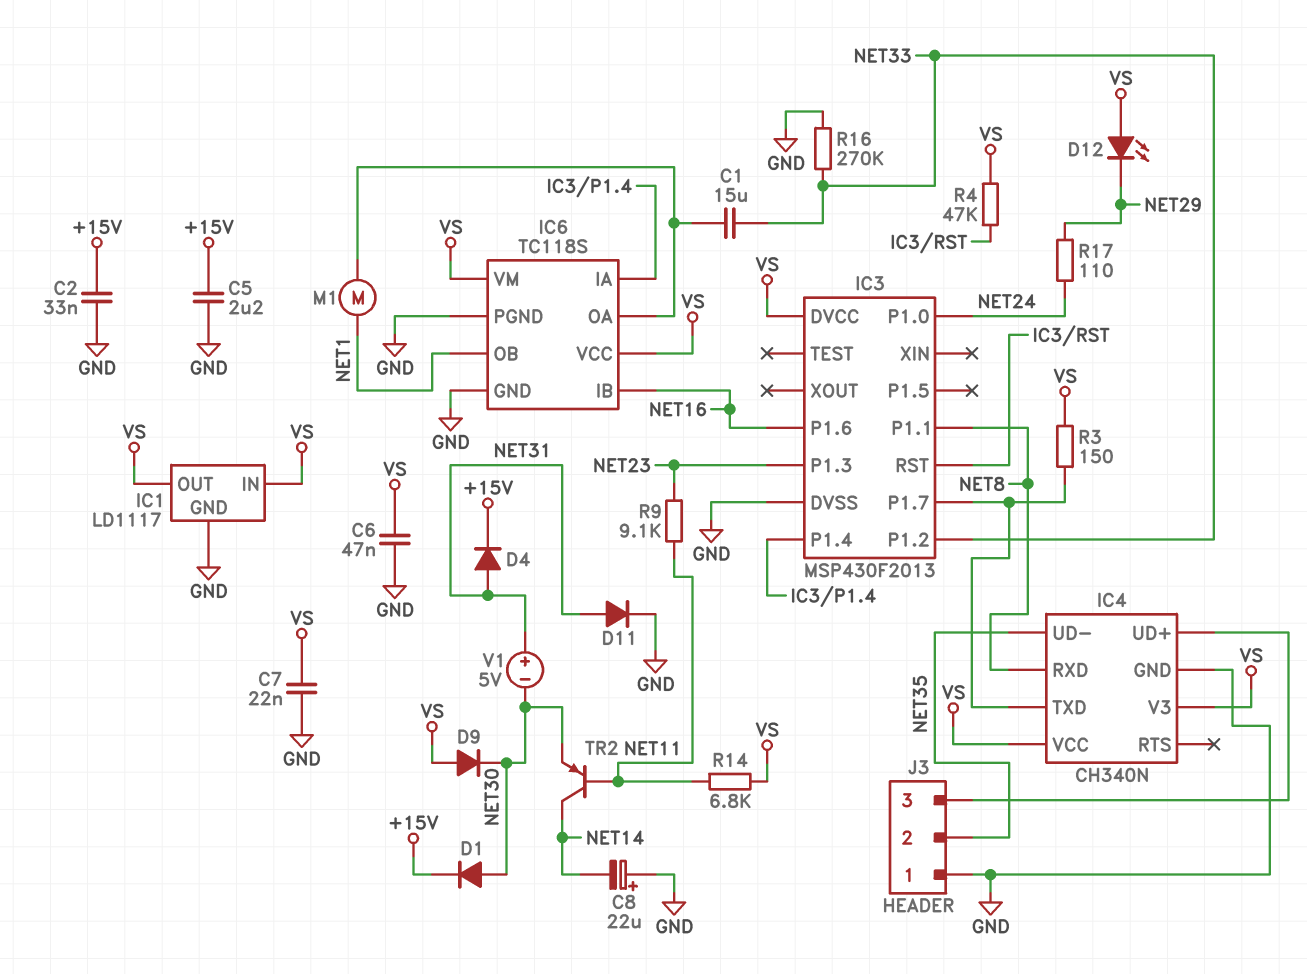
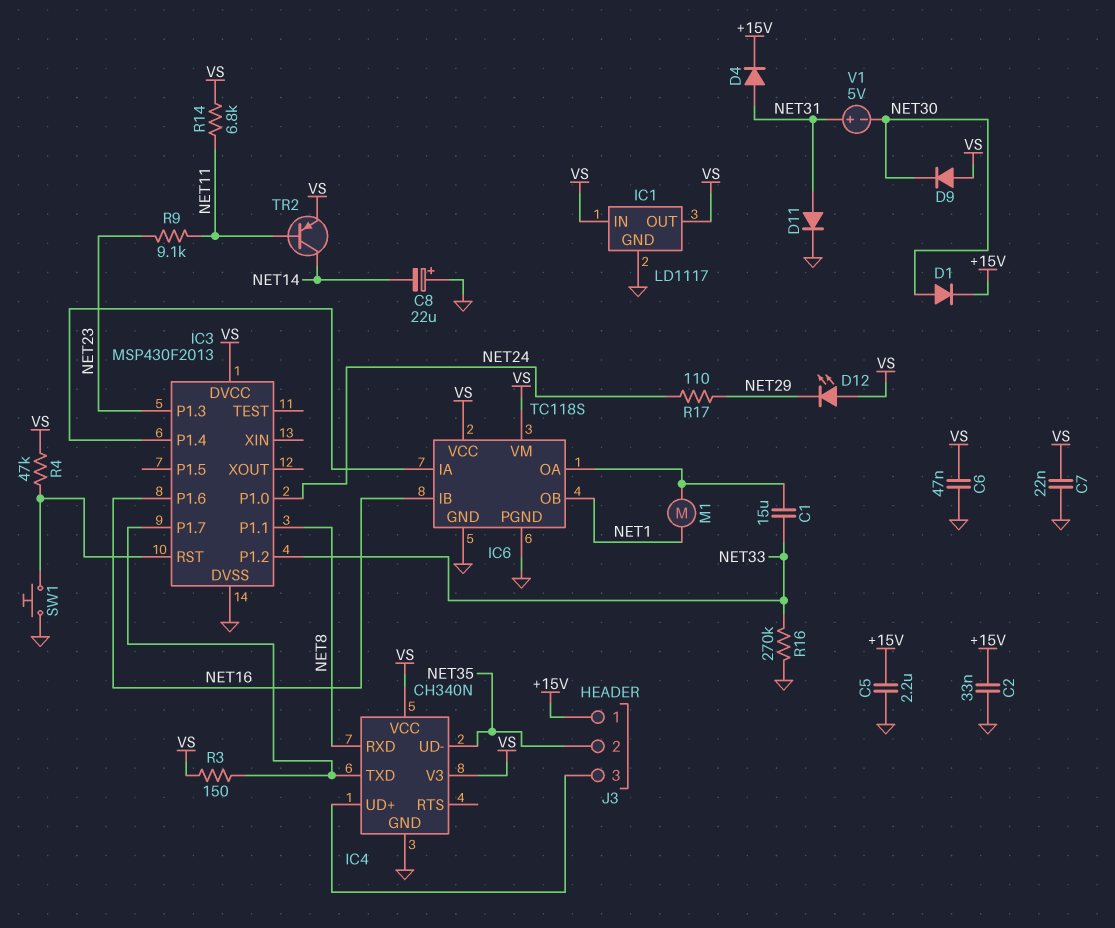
J3 pin 1: GND -> +15V
SW1: none -> button (GND, IC3/RST)
TR2: PNP (B NET11, C NET14, E NET30) -> PNP (B NET11, C NET14, E VS)

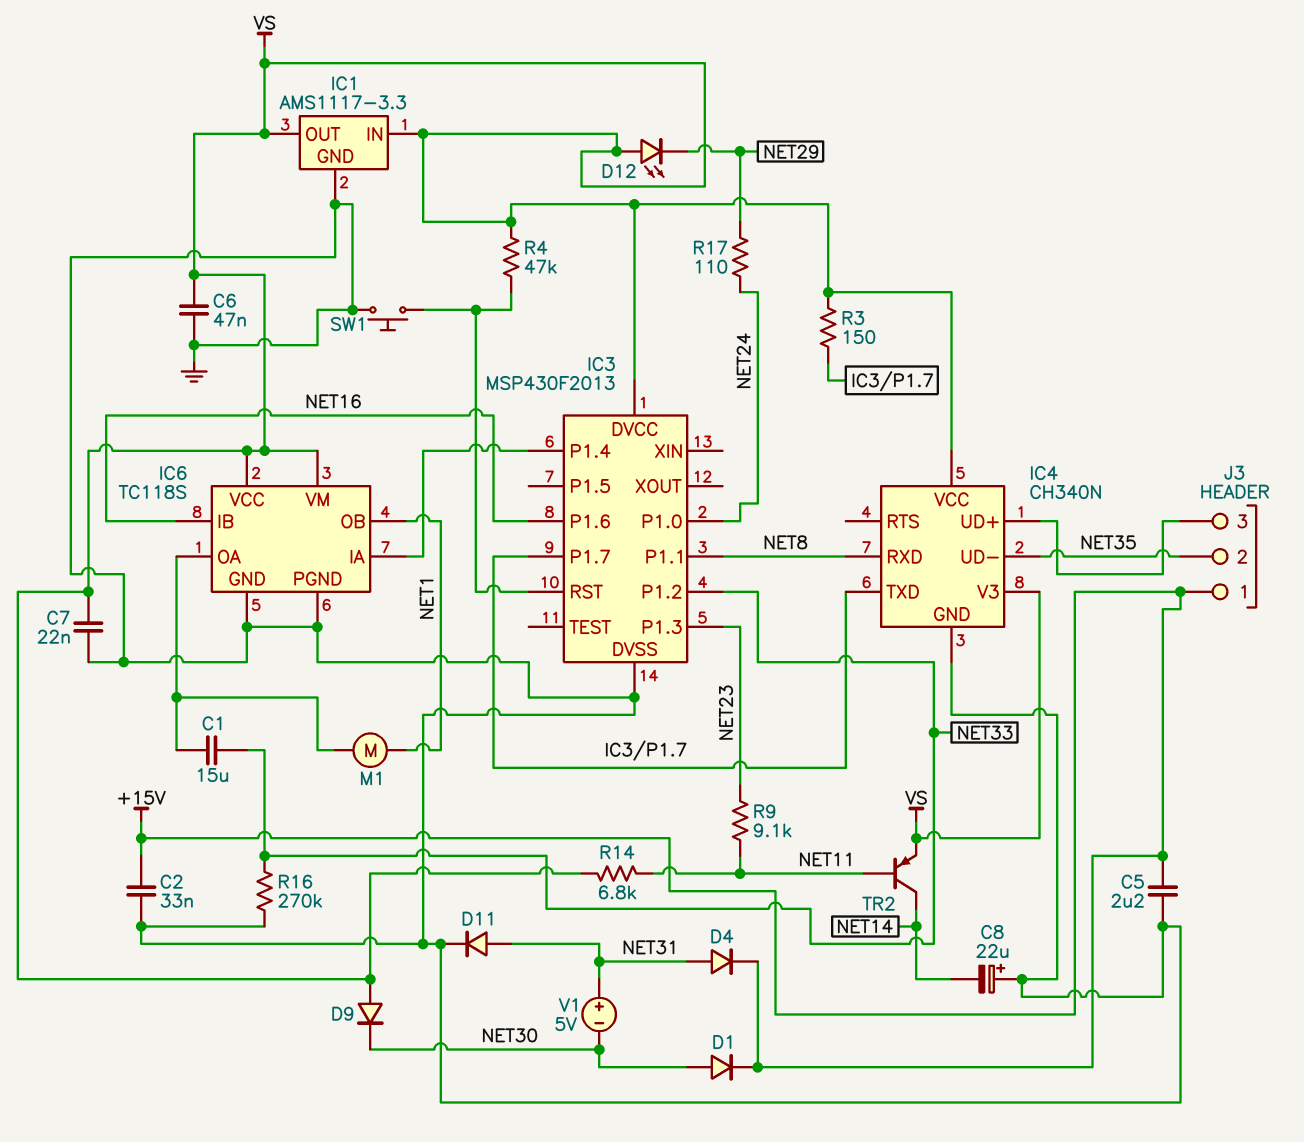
IC1: LD1117 -> AMS1117-3.3

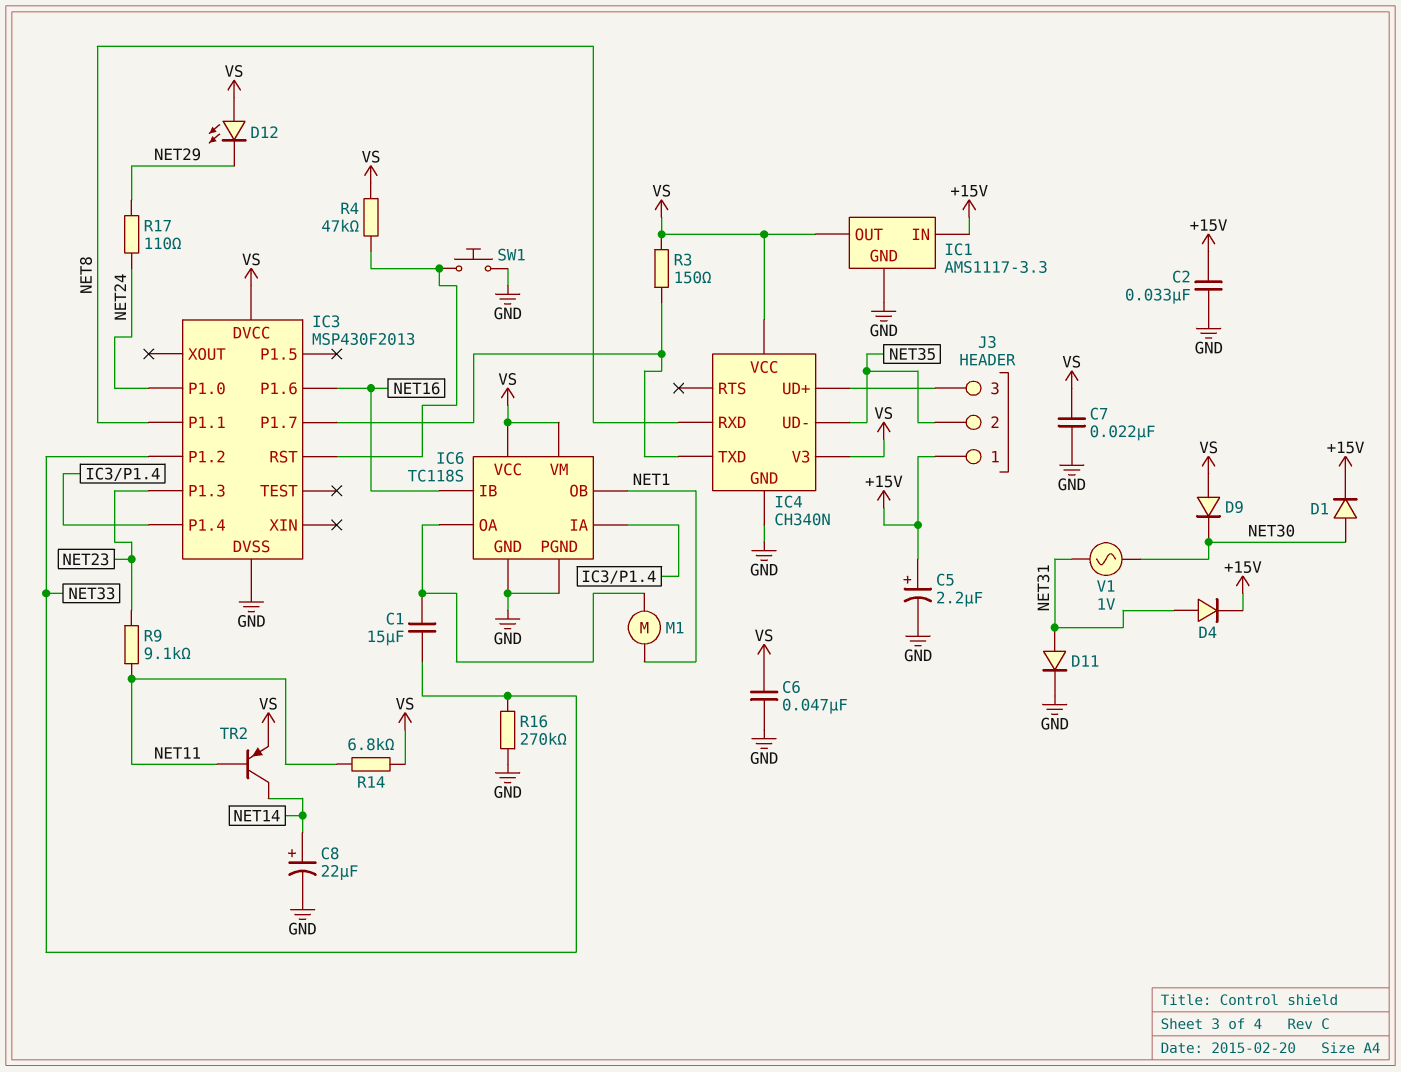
C5: 2.2uF (+15V, GND) -> 2.2uF (plus +15V, minus GND)
C8: 22uF (plus GND, minus NET14) -> 22uF (plus NET14, minus GND)
IC1 pin IN: VS -> +15V
V1: 5V (plus NET31, minus NET30) -> AC 1V (NET30, NET31)

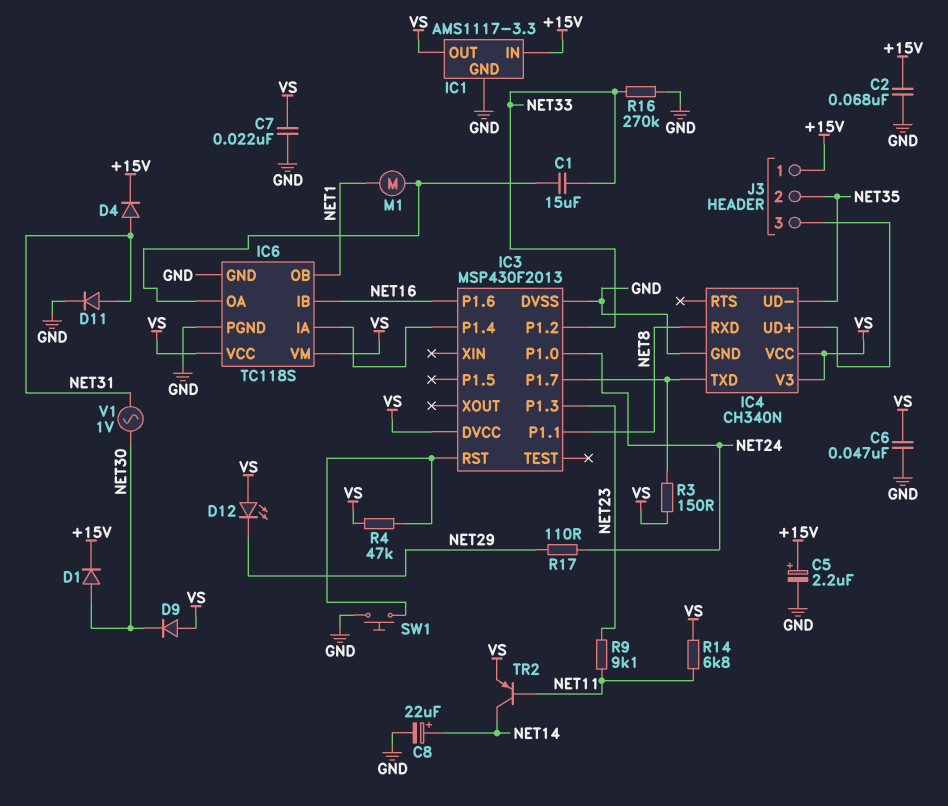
C2: 33nF (+15V, GND) -> 68nF (+15V, GND)

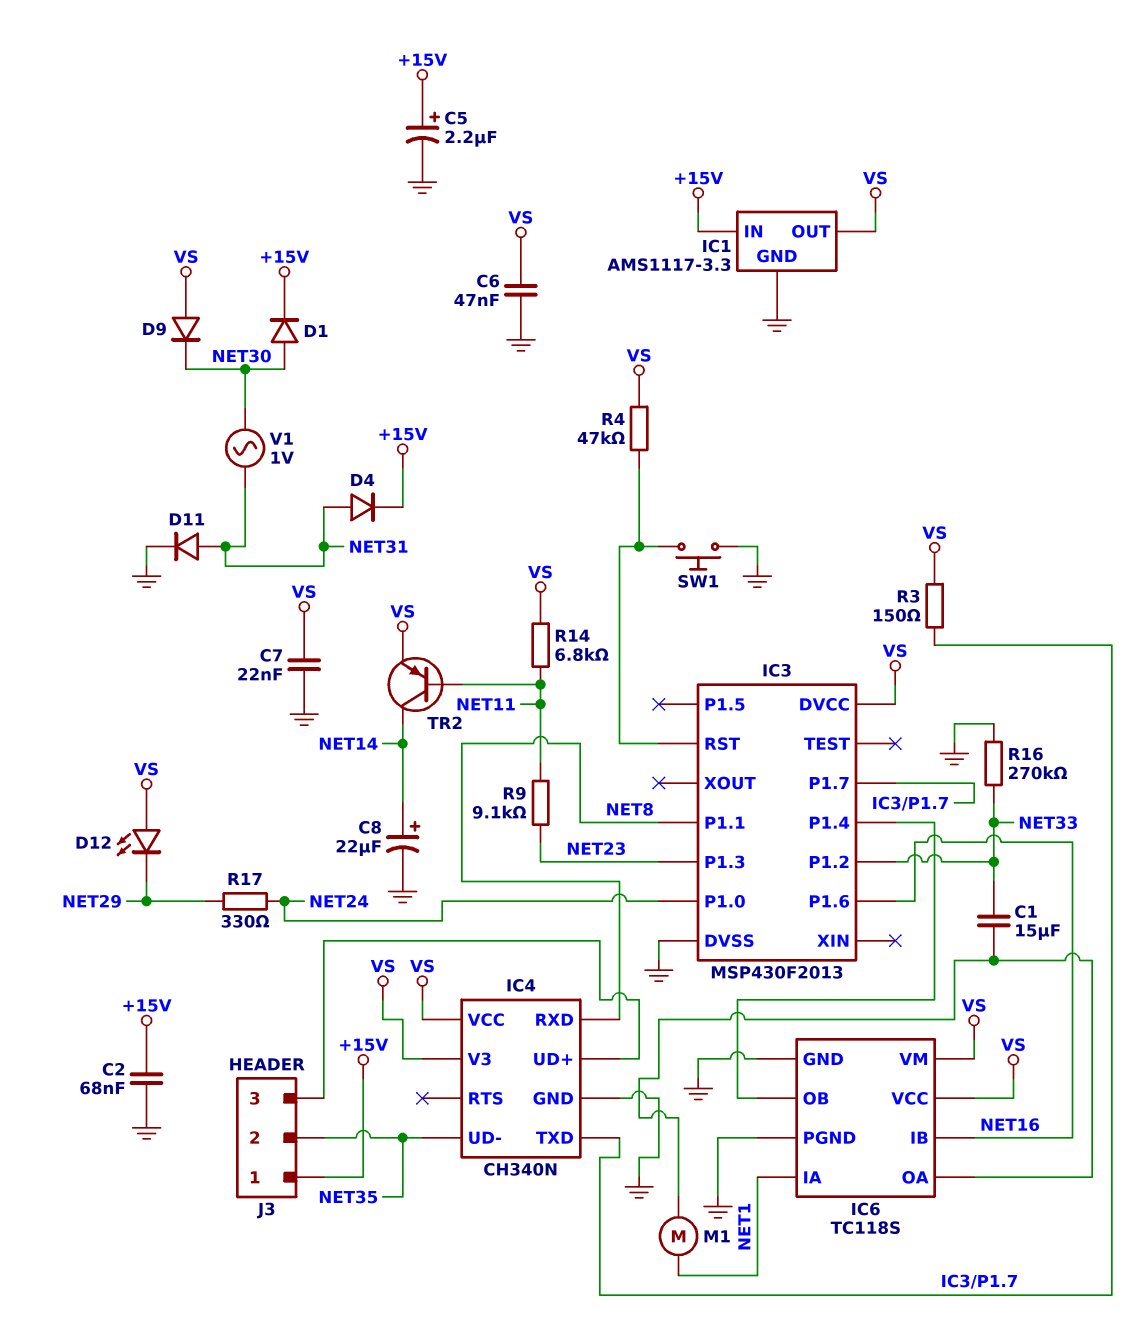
IC6 pin IA: IC3/P1.4 -> NET1
IC6 pin OB: NET1 -> IC3/P1.4
R17: 110 (NET24, NET29) -> 330 (NET24, NET29)

